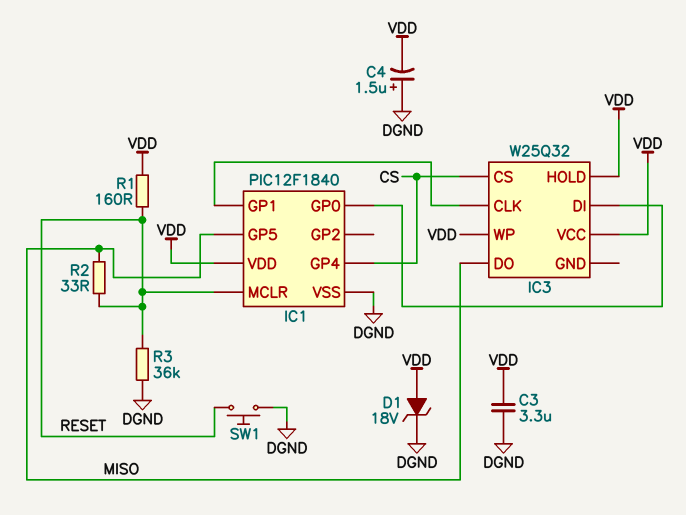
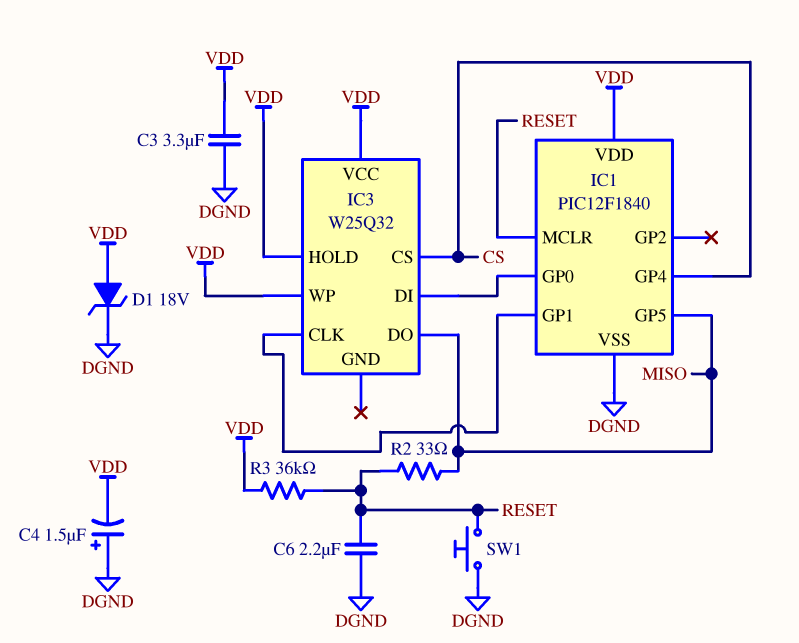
C6: none -> 2.2uF (DGND, RESET)
R1: 160 (RESET, VDD) -> none
R3: 36k (DGND, RESET) -> 36k (RESET, VDD)

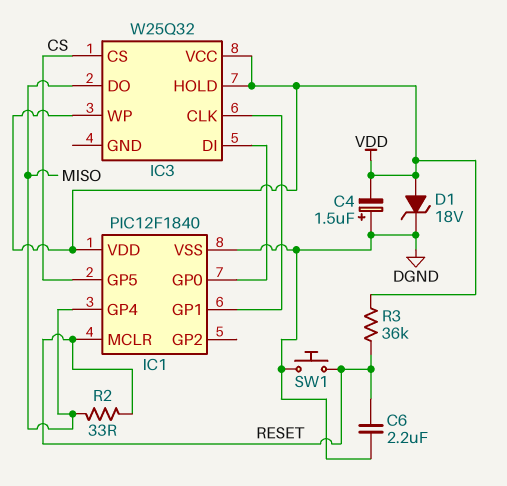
C3: 3.3uF (DGND, VDD) -> none
IC1 pin GP4: CS -> MISO
IC1 pin GP5: MISO -> CS

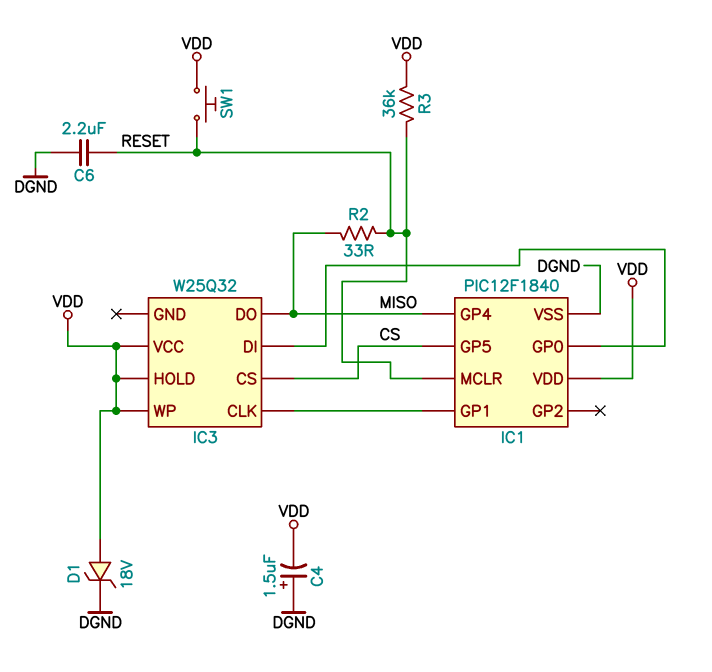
SW1: button (DGND, RESET) -> button (RESET, VDD)

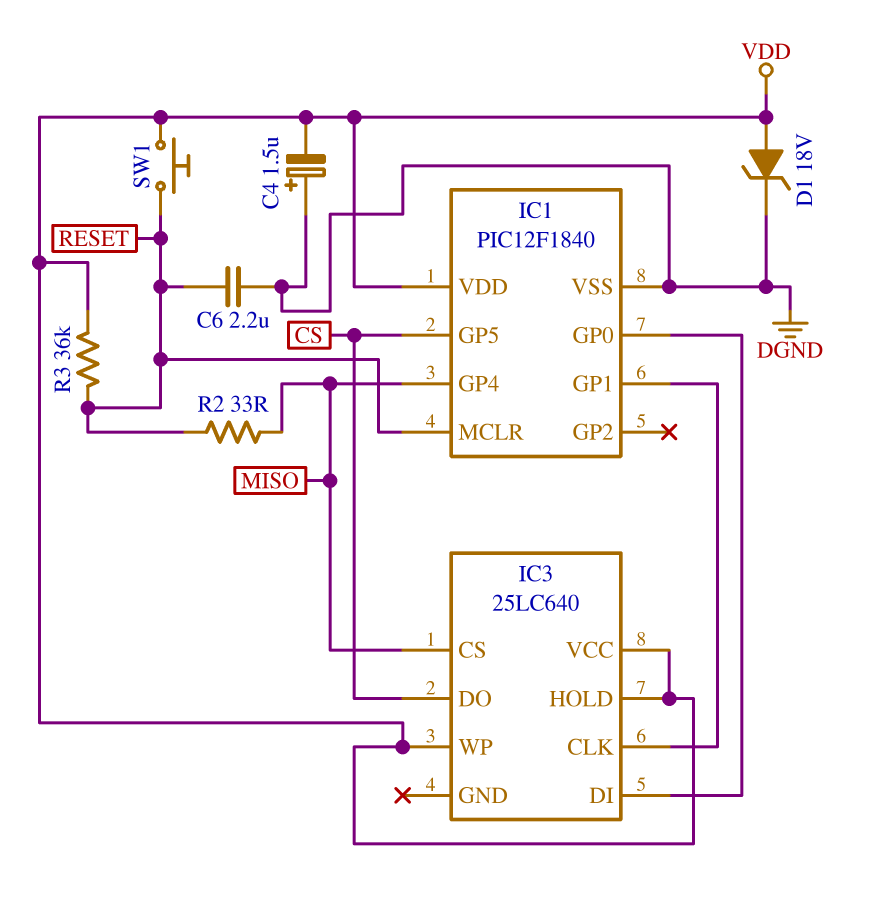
IC3: W25Q32 -> 25LC640
IC3 pin CS: CS -> MISO
IC3 pin DO: MISO -> CS

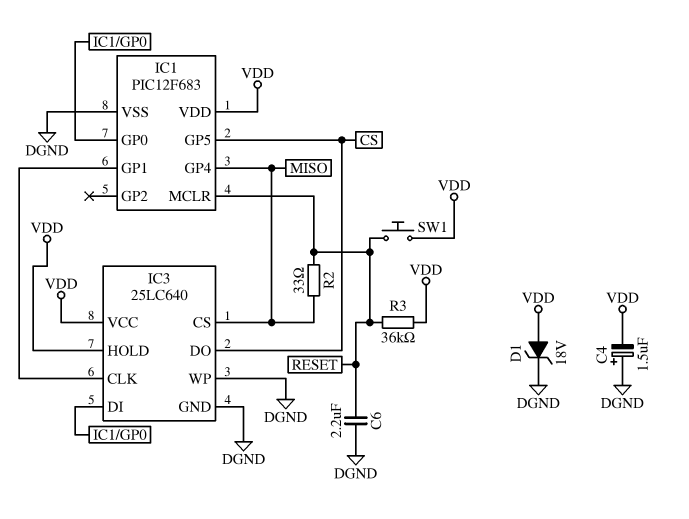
IC1: PIC12F1840 -> PIC12F683
IC3 pin GND: none -> DGND
IC3 pin WP: VDD -> DGND

